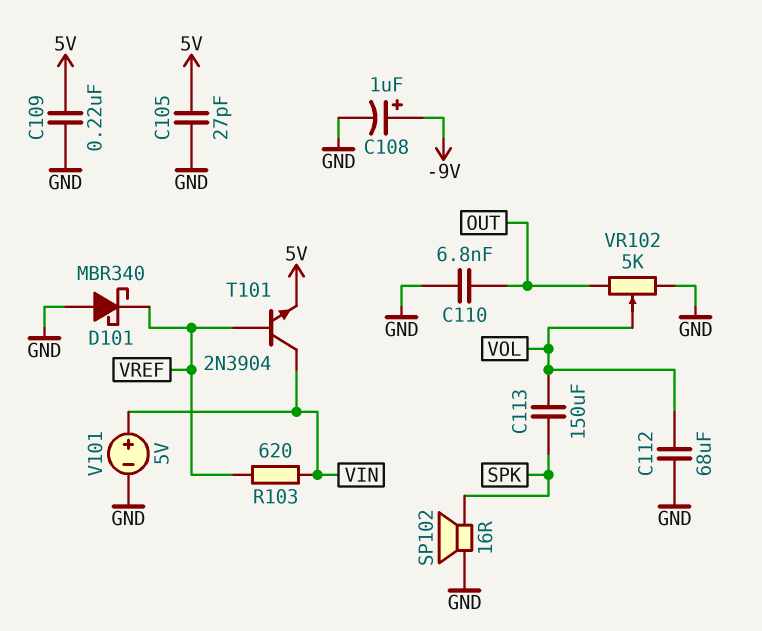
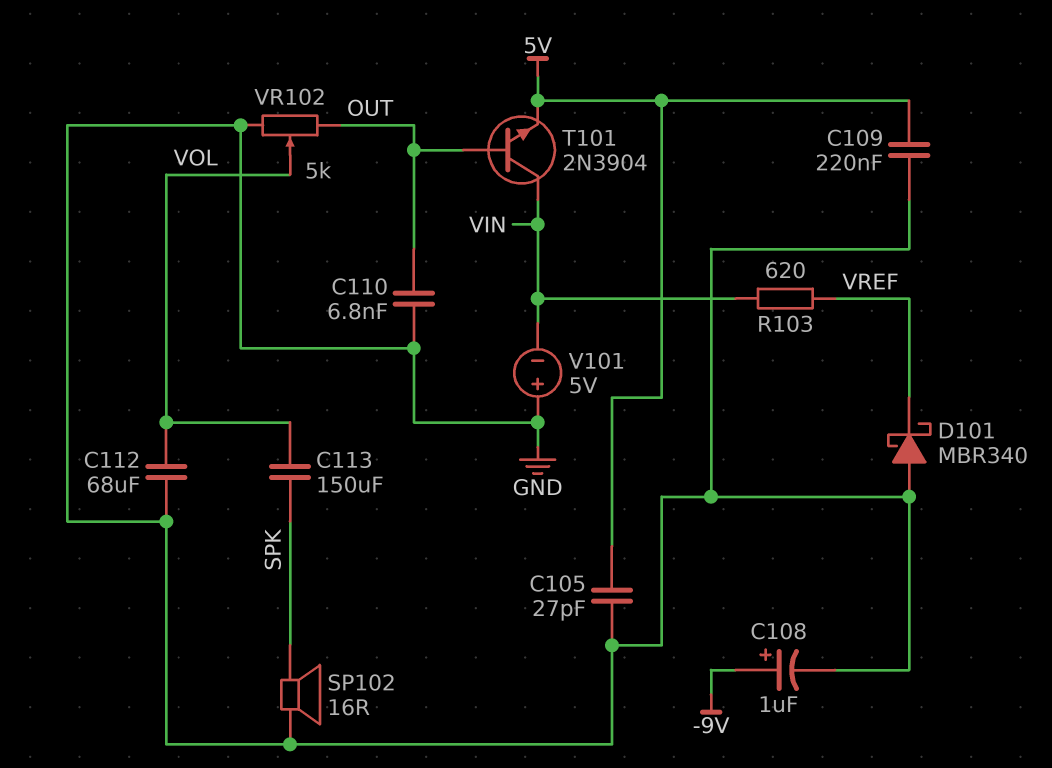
T101: NPN 2N3904 (B VREF, C VIN, E 5V) -> NPN 2N3904 (B OUT, C VIN, E 5V)
V101: 5V (plus VIN, minus GND) -> 5V (plus GND, minus VIN)

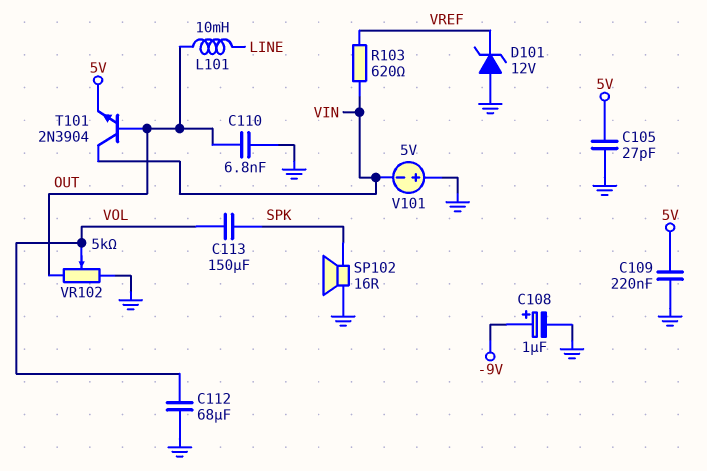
D101: schottky MBR340 (A GND, K VREF) -> zener 12V (A GND, K VREF)
L101: none -> 10mH (LINE, OUT)

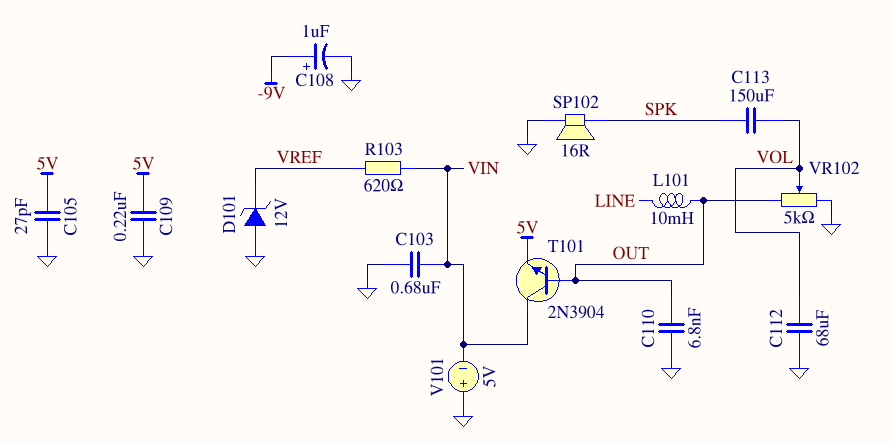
C103: none -> 680nF (GND, VIN)

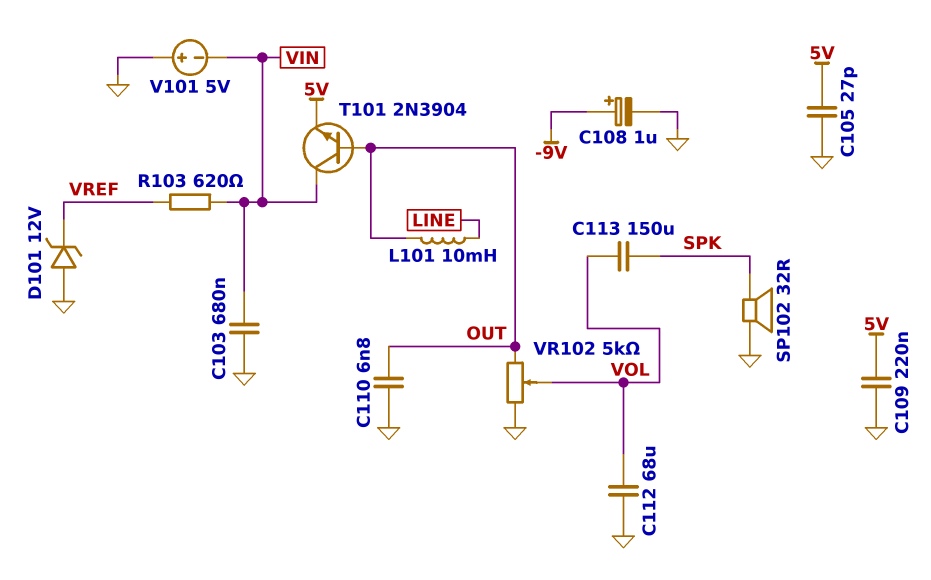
SP102: speaker 16R (GND, SPK) -> speaker 32R (GND, SPK)

